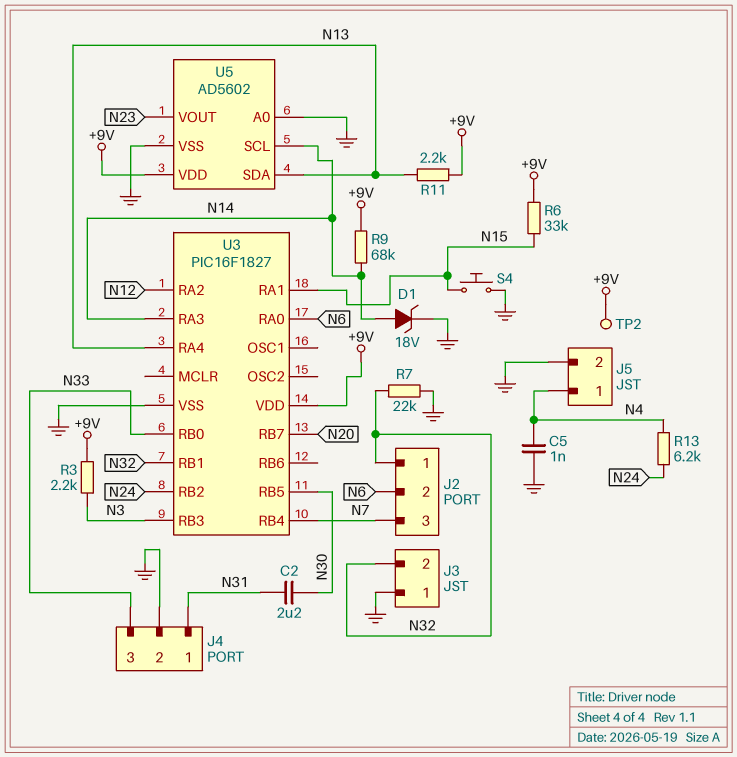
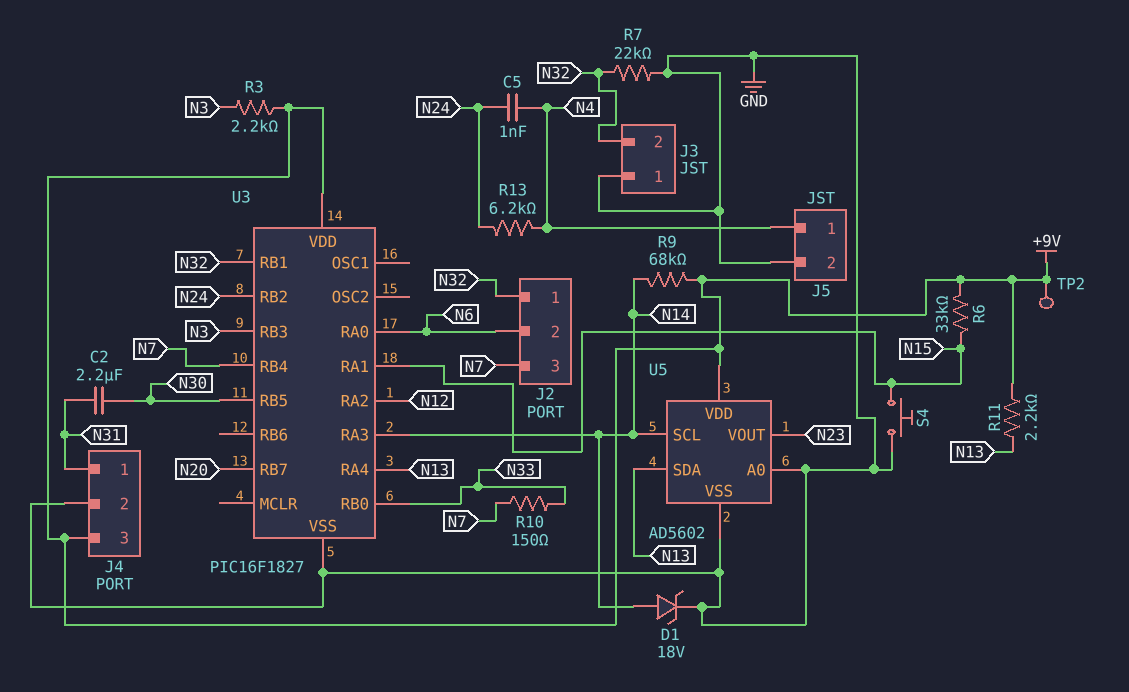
C5: 1nF (GND, N4) -> 1nF (N4, N24)
J4 pin 3: N33 -> +9V
R10: none -> 150 (N7, N33)

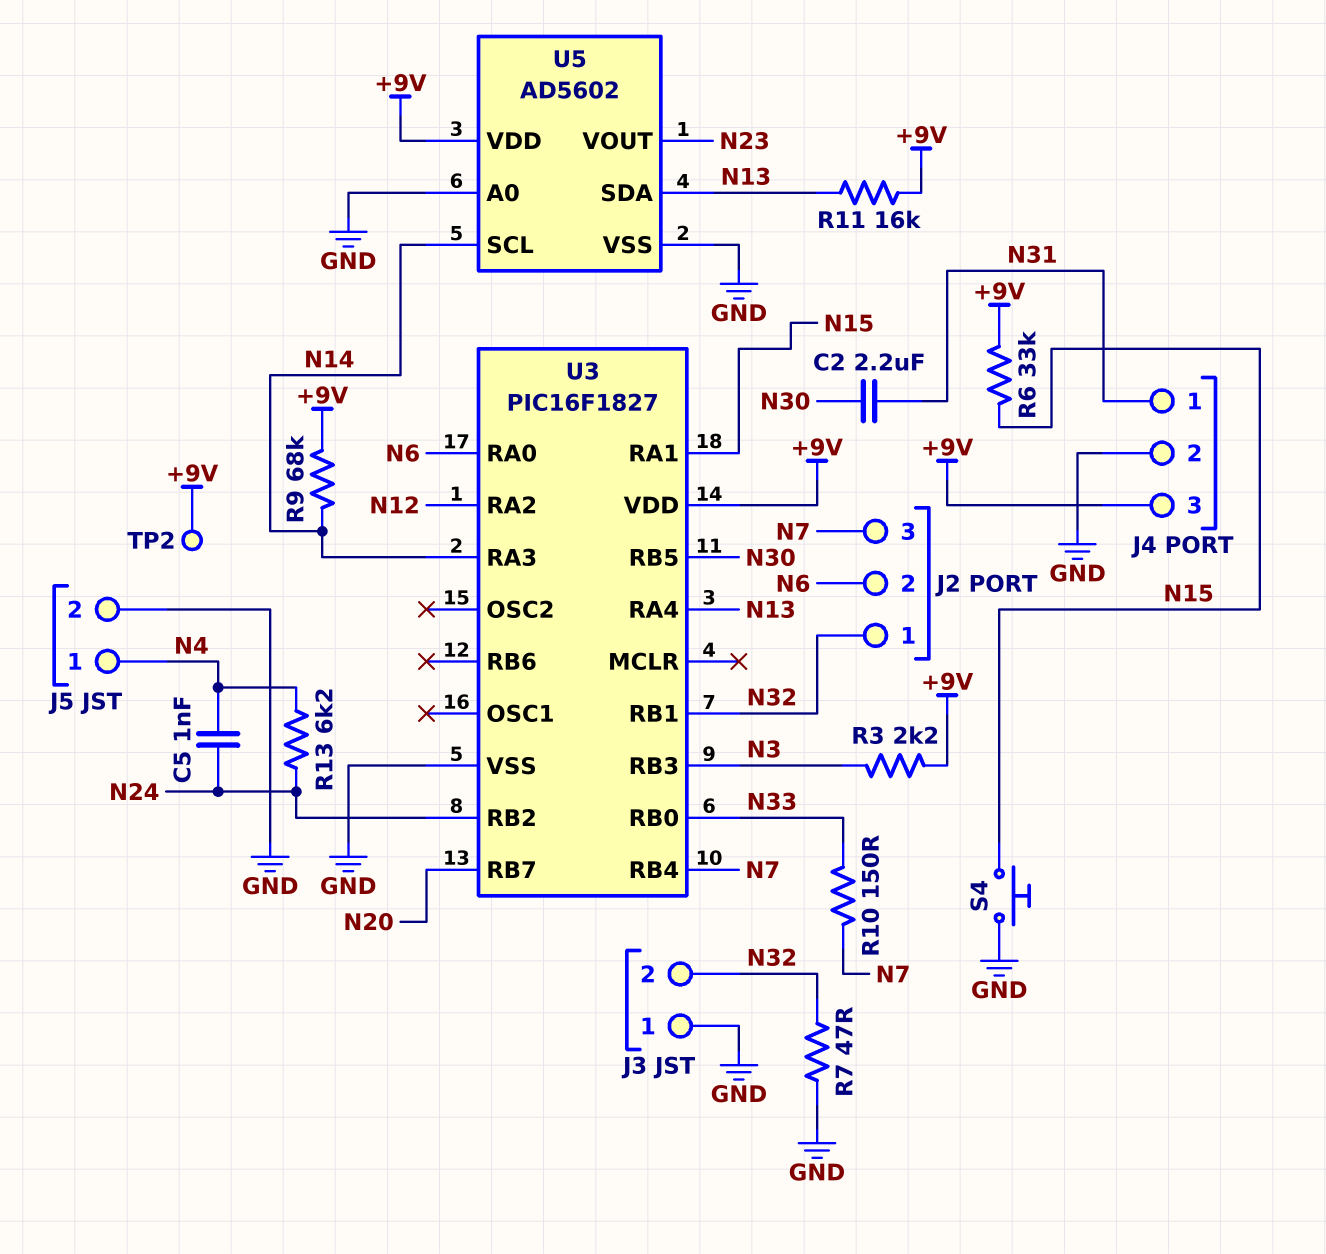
D1: zener 18V (A N14, K GND) -> none
R7: 22k (GND, N32) -> 47 (GND, N32)
R11: 2.2k (+9V, N13) -> 16k (+9V, N13)

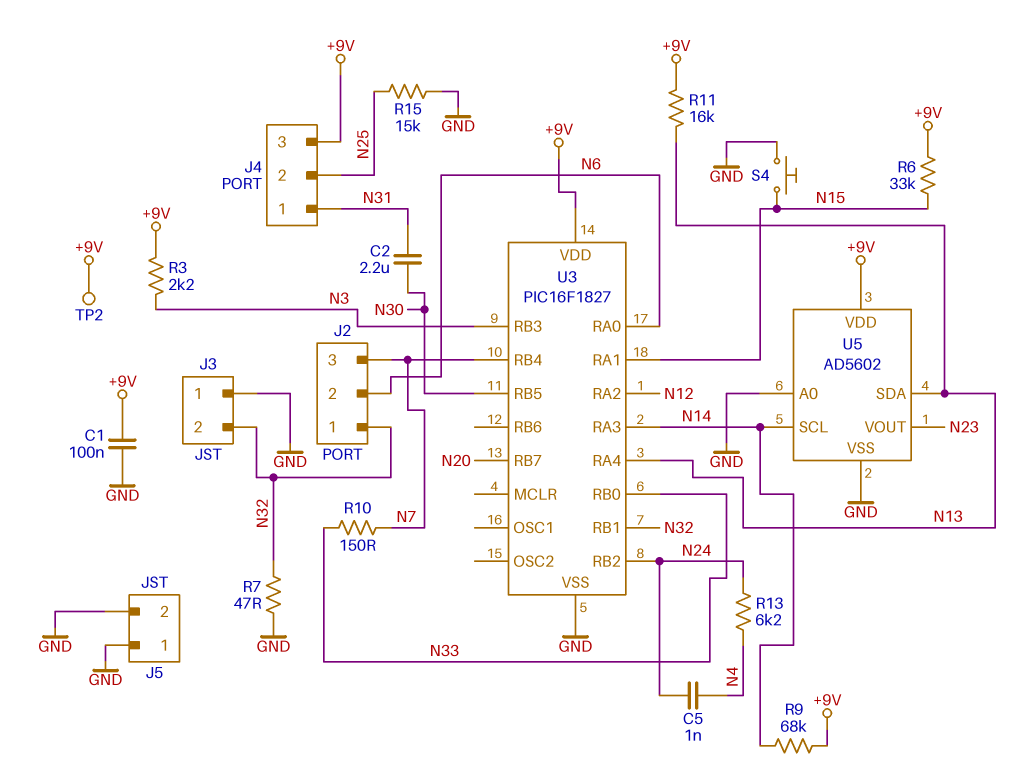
C1: none -> 100nF (+9V, GND)
J4 pin 2: GND -> N25
J5 pin 1: N4 -> GND
R15: none -> 15k (GND, N25)

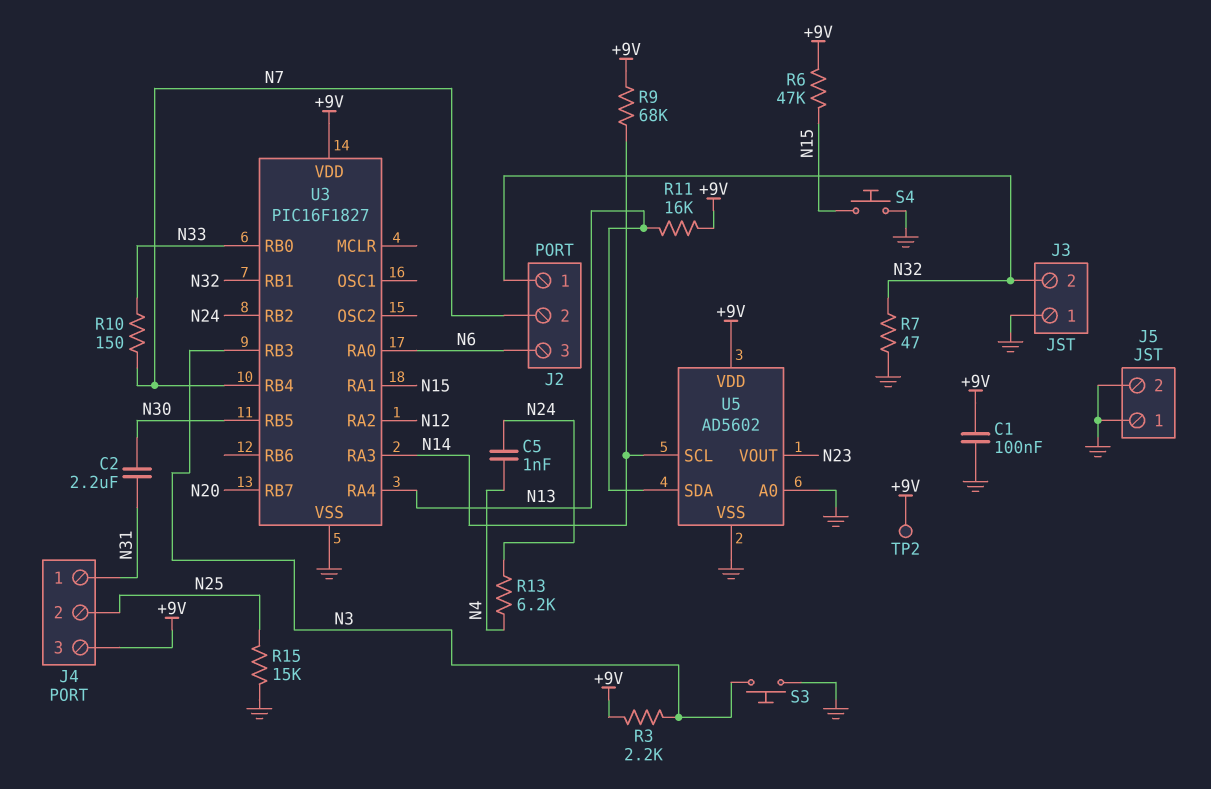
J2 pin 2: N6 -> N7
J2 pin 3: N7 -> N6
R6: 33k (+9V, N15) -> 47k (+9V, N15)
S3: none -> button (GND, N3)

